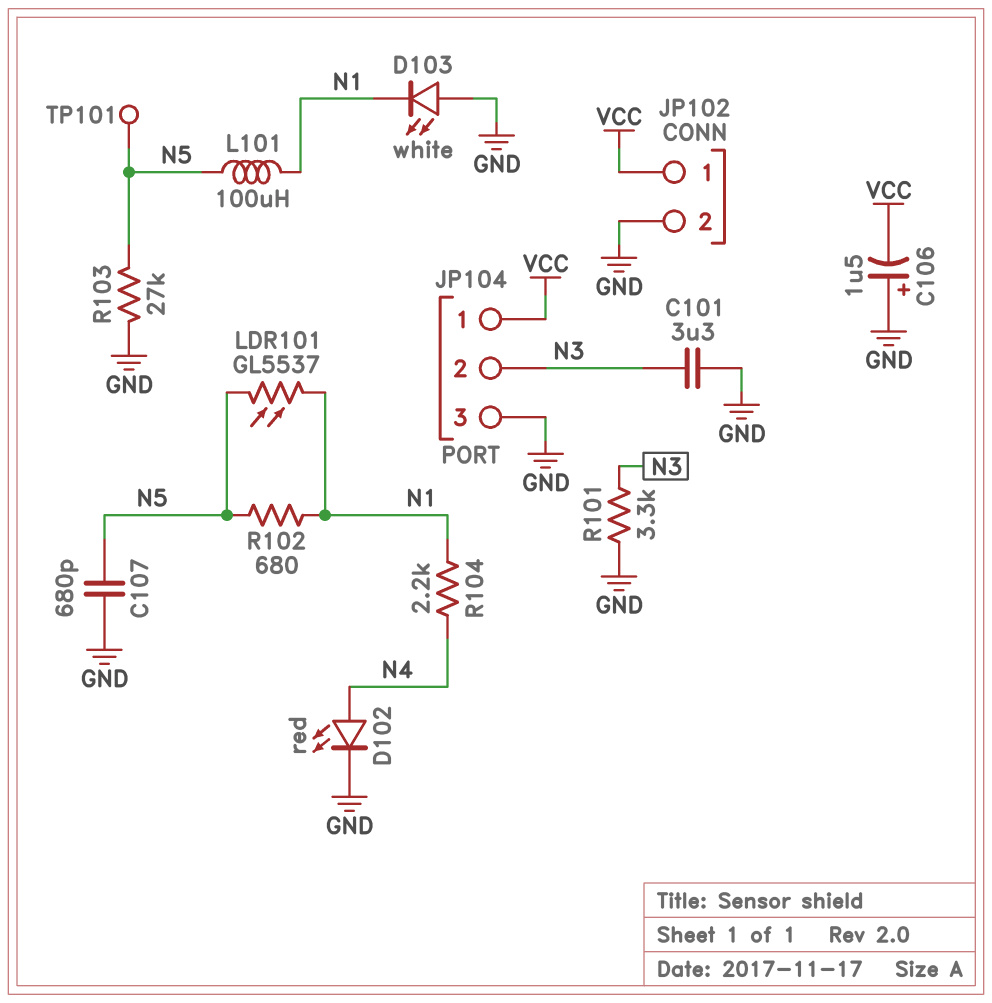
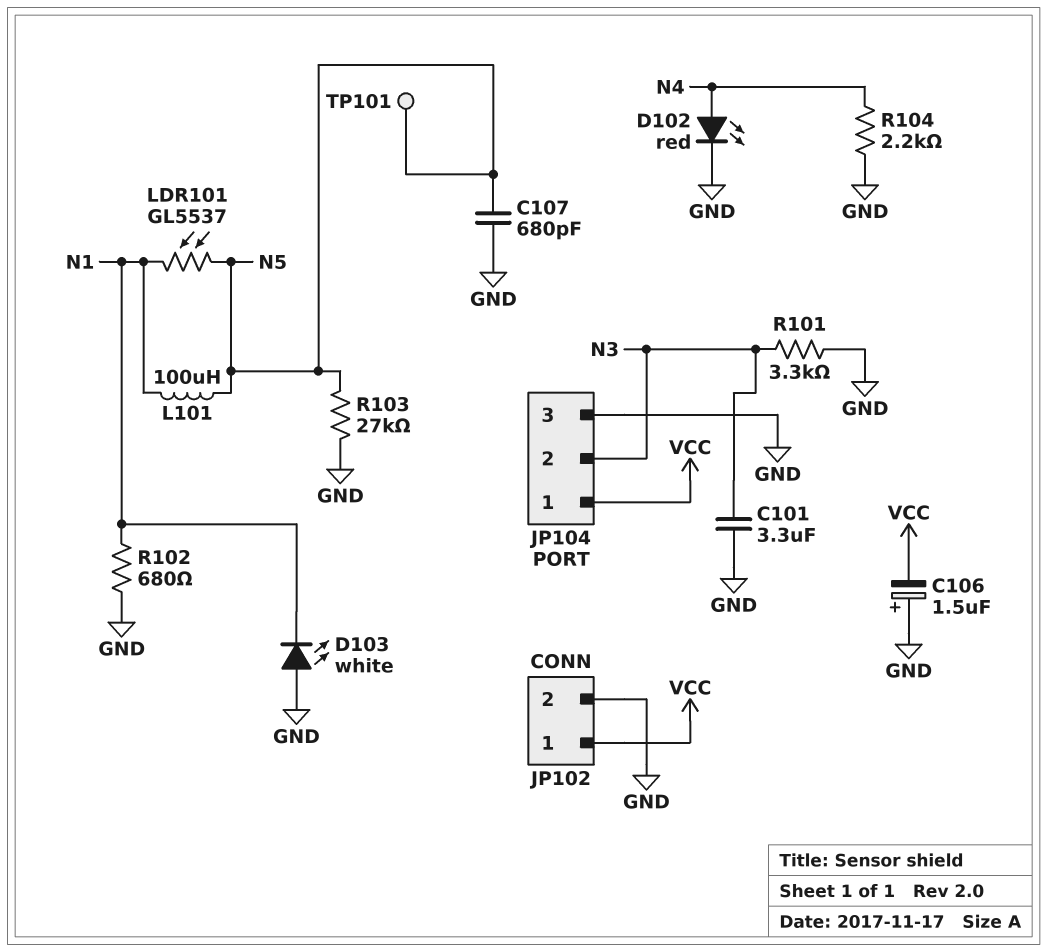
R102: 680 (N1, N5) -> 680 (GND, N1)
R104: 2.2k (N1, N4) -> 2.2k (GND, N4)

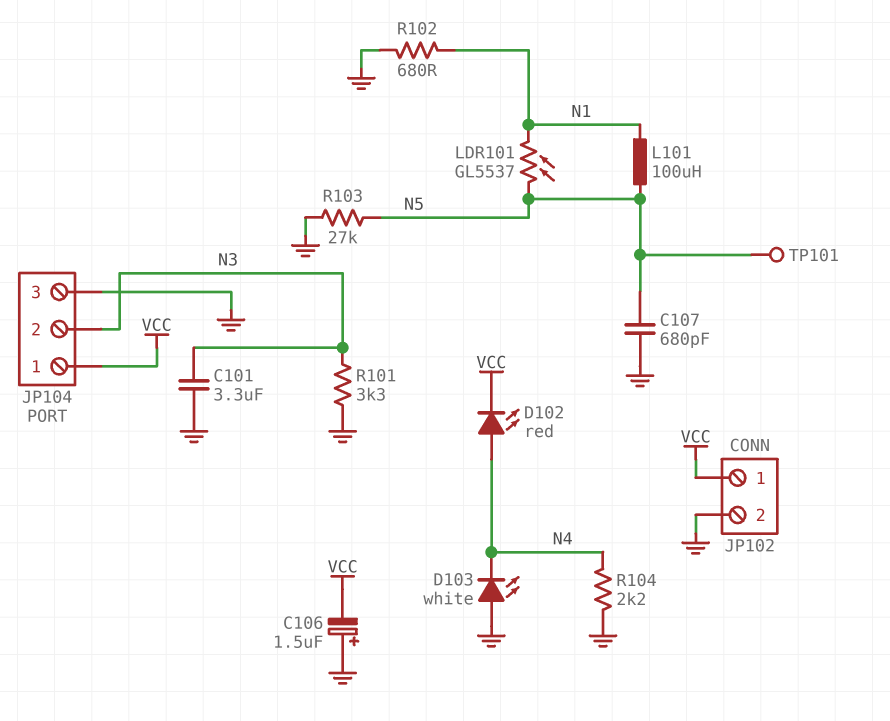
D102: LED red (A N4, K GND) -> LED red (A N4, K VCC)
D103: LED white (A GND, K N1) -> LED white (A GND, K N4)

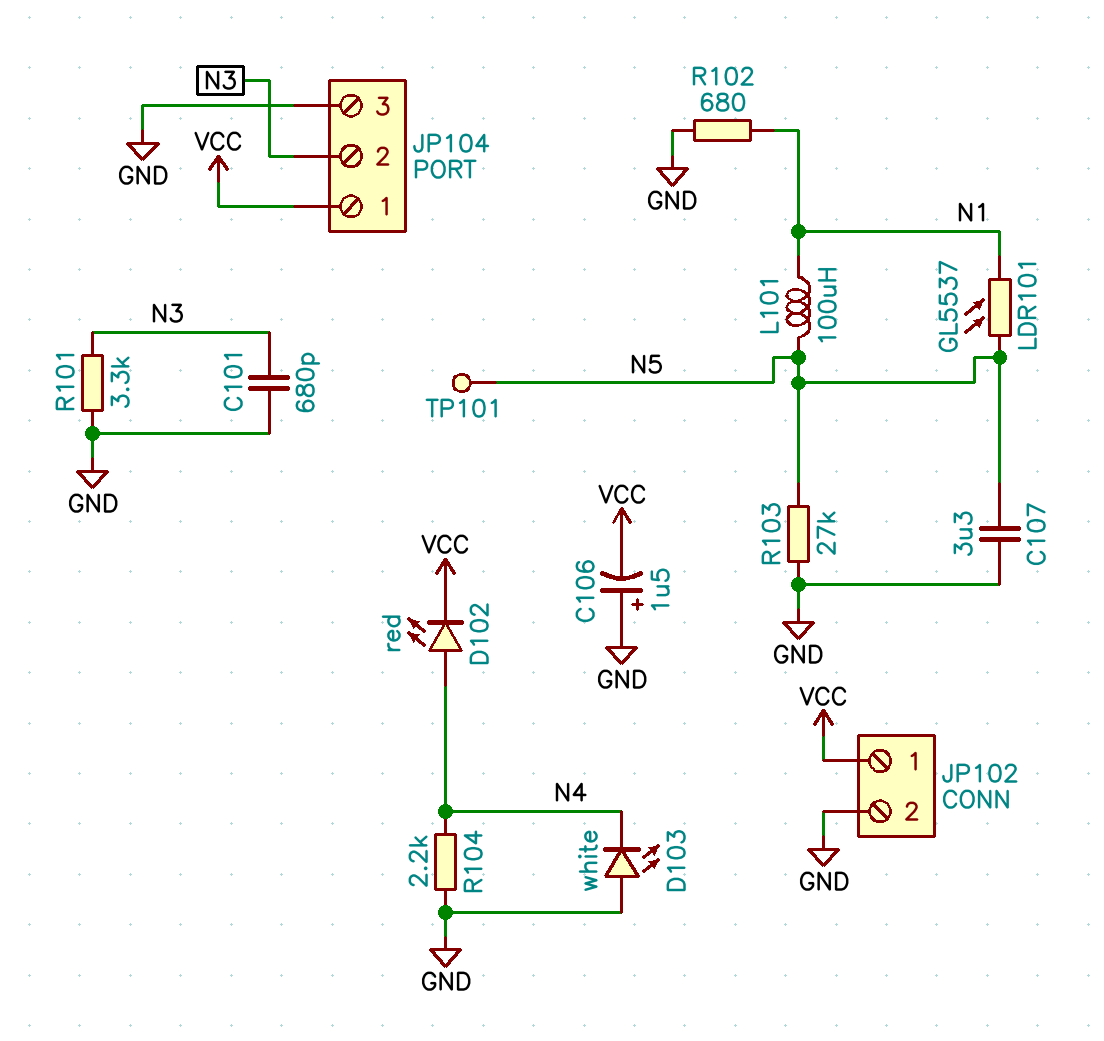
C101: 3.3uF (GND, N3) -> 680pF (GND, N3)
C107: 680pF (GND, N5) -> 3.3uF (GND, N5)

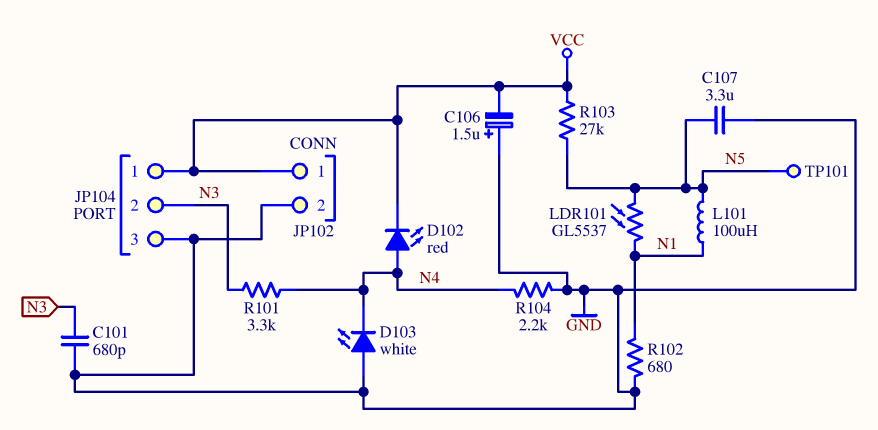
R101: 3.3k (GND, N3) -> 3.3k (N3, N4)
R103: 27k (GND, N5) -> 27k (N5, VCC)

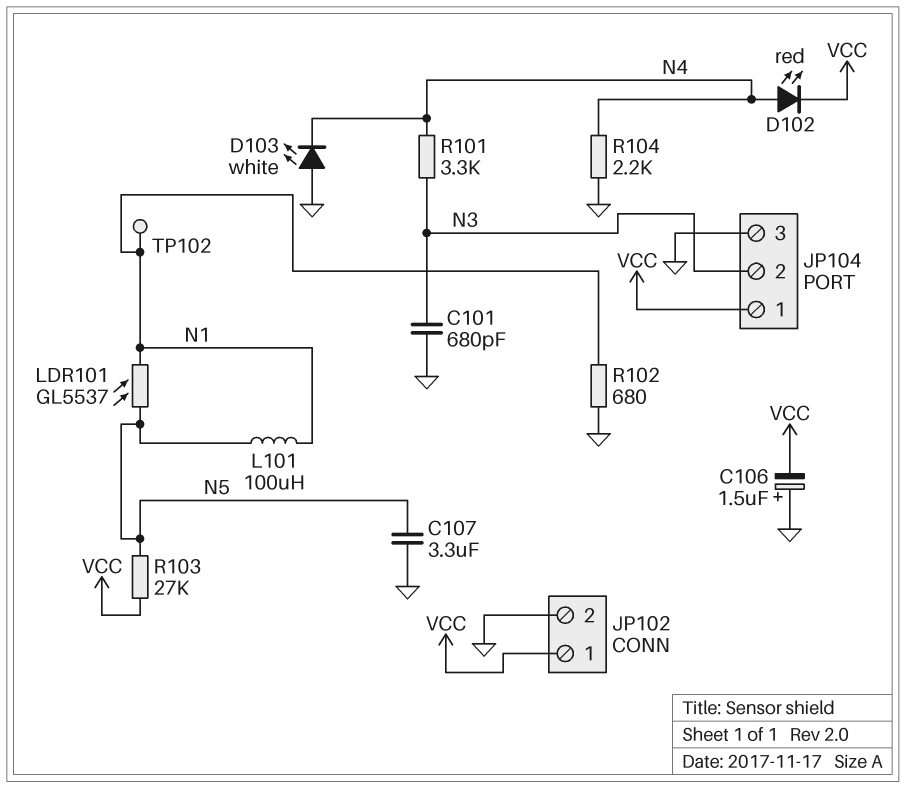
TP101: test point (N5) -> none
TP102: none -> test point (N1)

